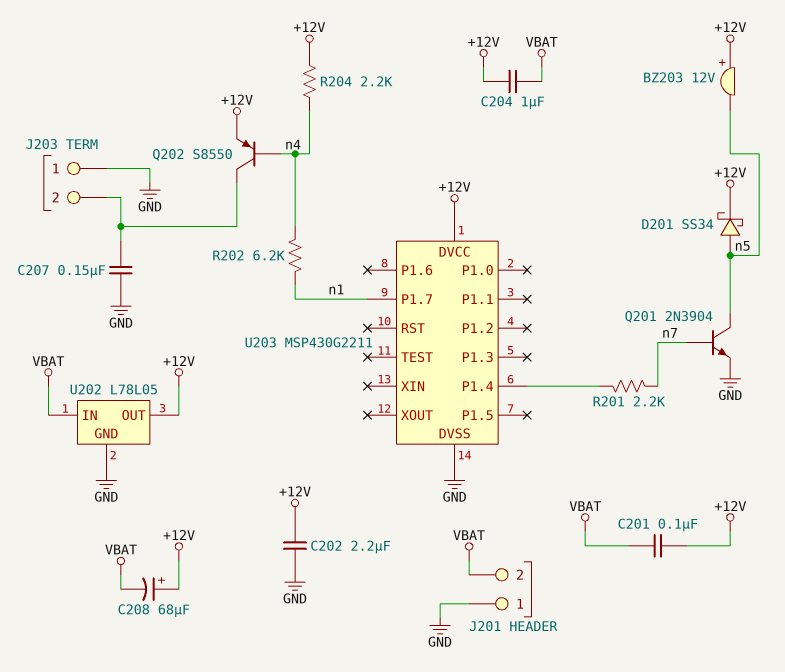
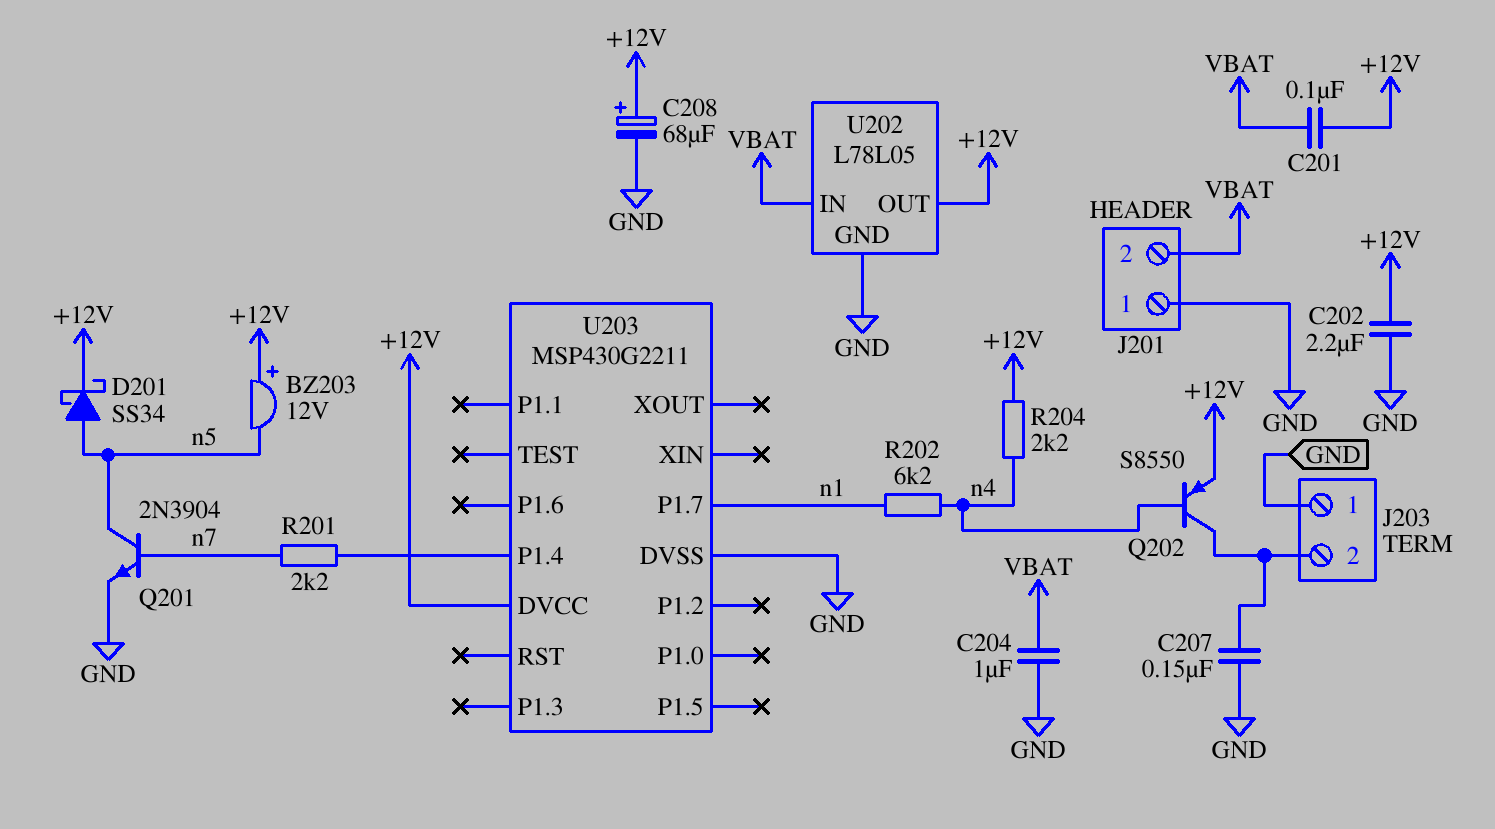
C204: 1uF (+12V, VBAT) -> 1uF (GND, VBAT)
C208: 68uF (plus +12V, minus VBAT) -> 68uF (plus +12V, minus GND)

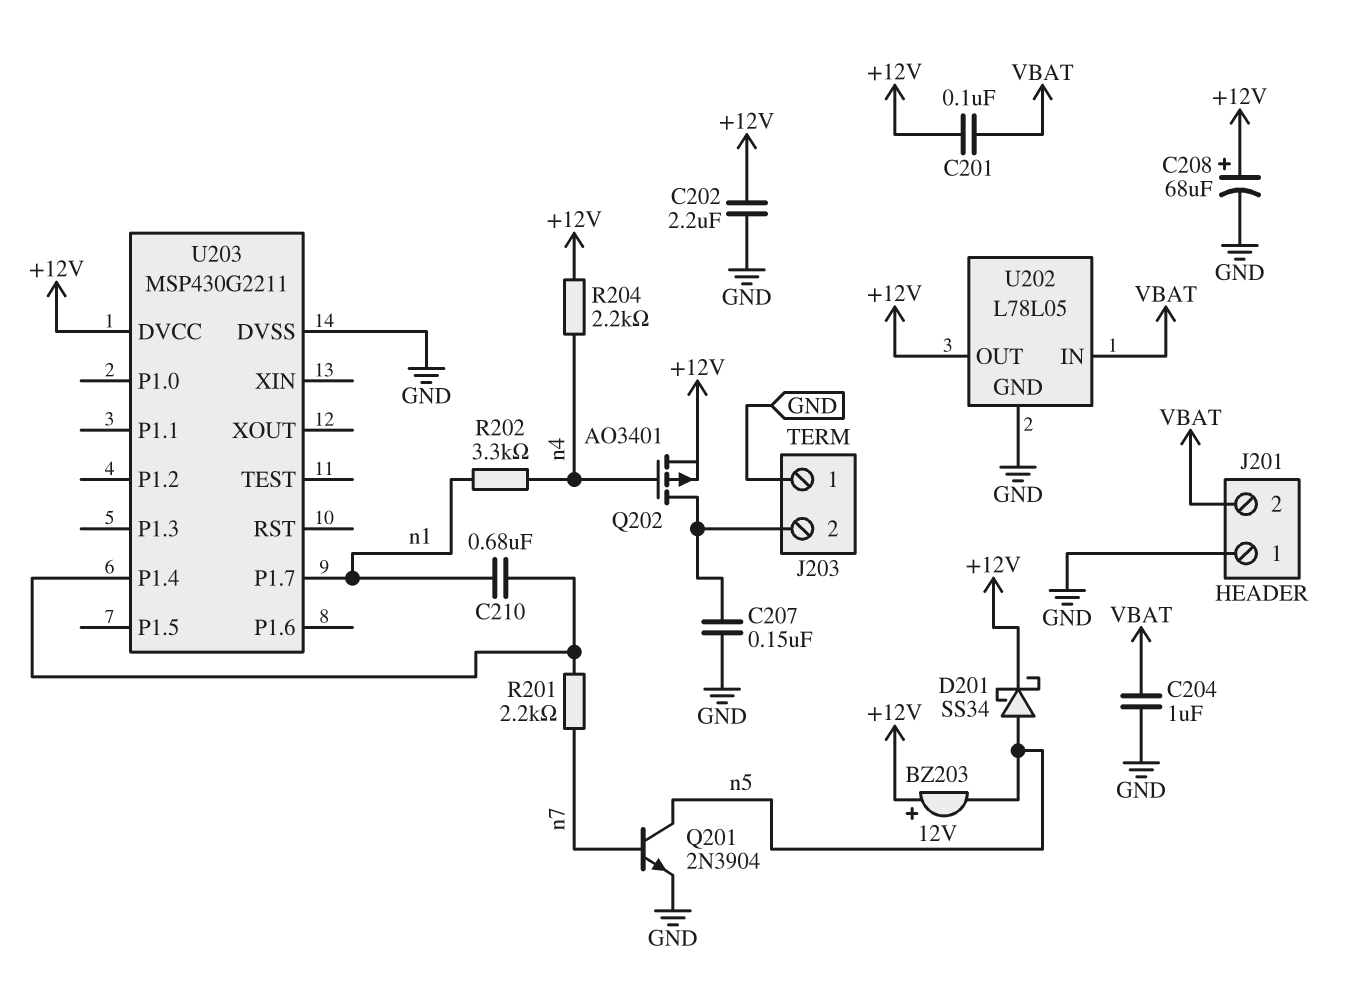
C210: none -> 680nF (U203/P1.4, n1)
Q202: PNP S8550 (B n4, C J203/2, E +12V) -> PMOS AO3401 (G n4, D J203/2, S +12V)
R202: 6.2k (n1, n4) -> 3.3k (n1, n4)

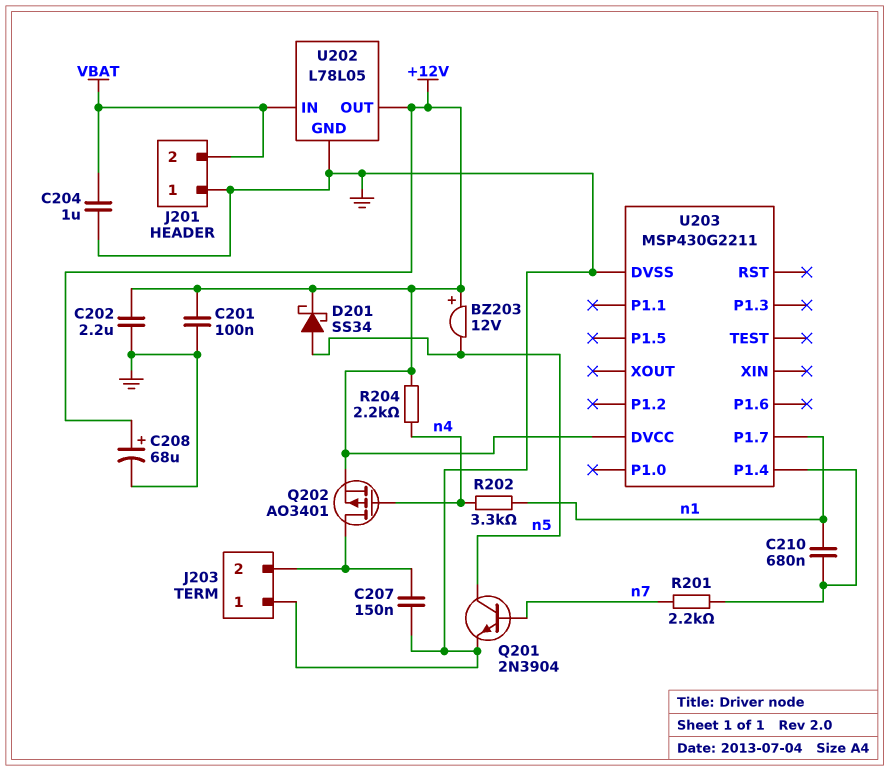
C201: 100nF (+12V, VBAT) -> 100nF (+12V, GND)

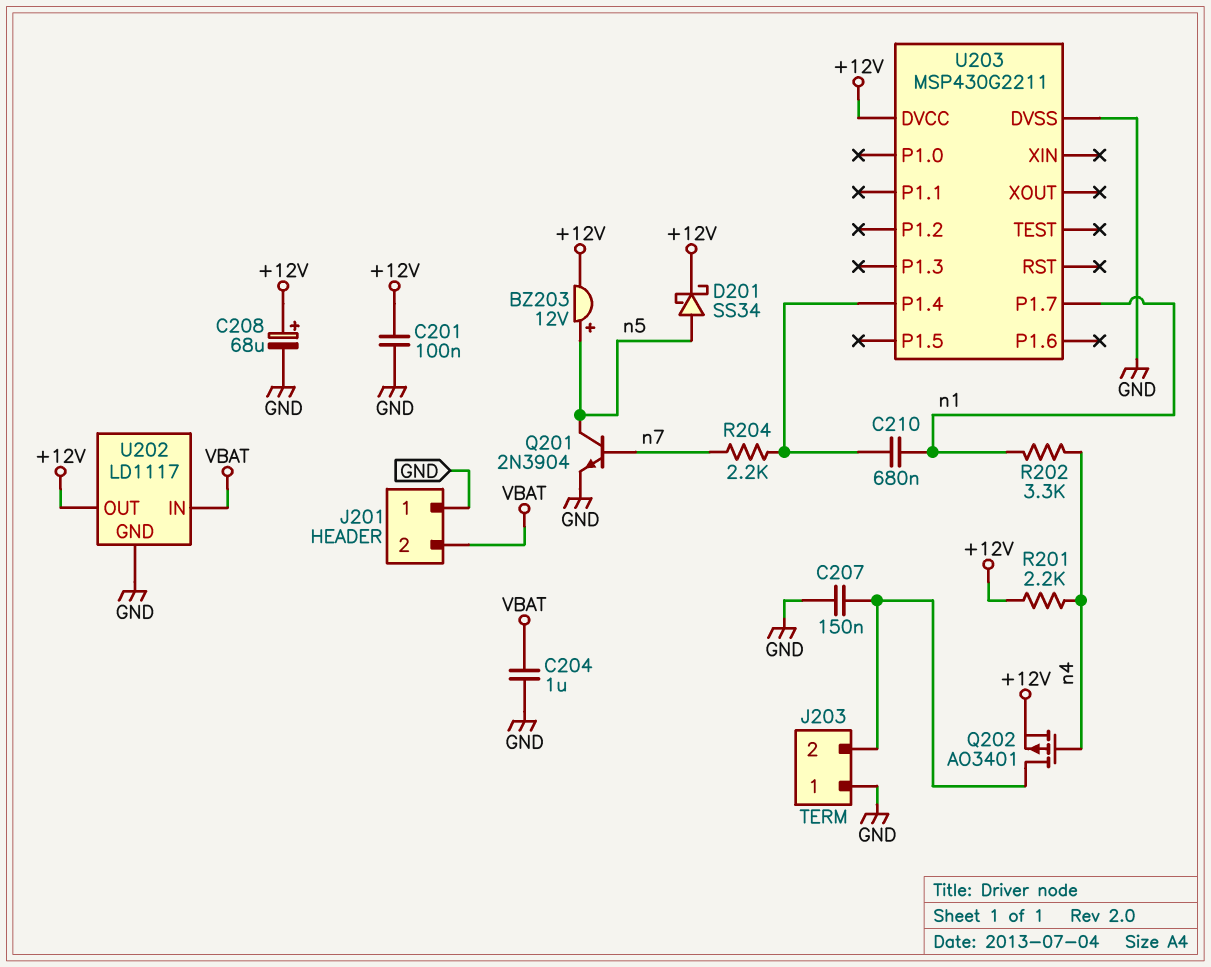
BZ203: buzzer 12V (plus +12V, minus n5) -> buzzer 12V (plus n5, minus +12V)
C202: 2.2uF (+12V, GND) -> none
R201: 2.2k (U203/P1.4, n7) -> 2.2k (+12V, n4)
R204: 2.2k (+12V, n4) -> 2.2k (U203/P1.4, n7)
U202: L78L05 -> LD1117

